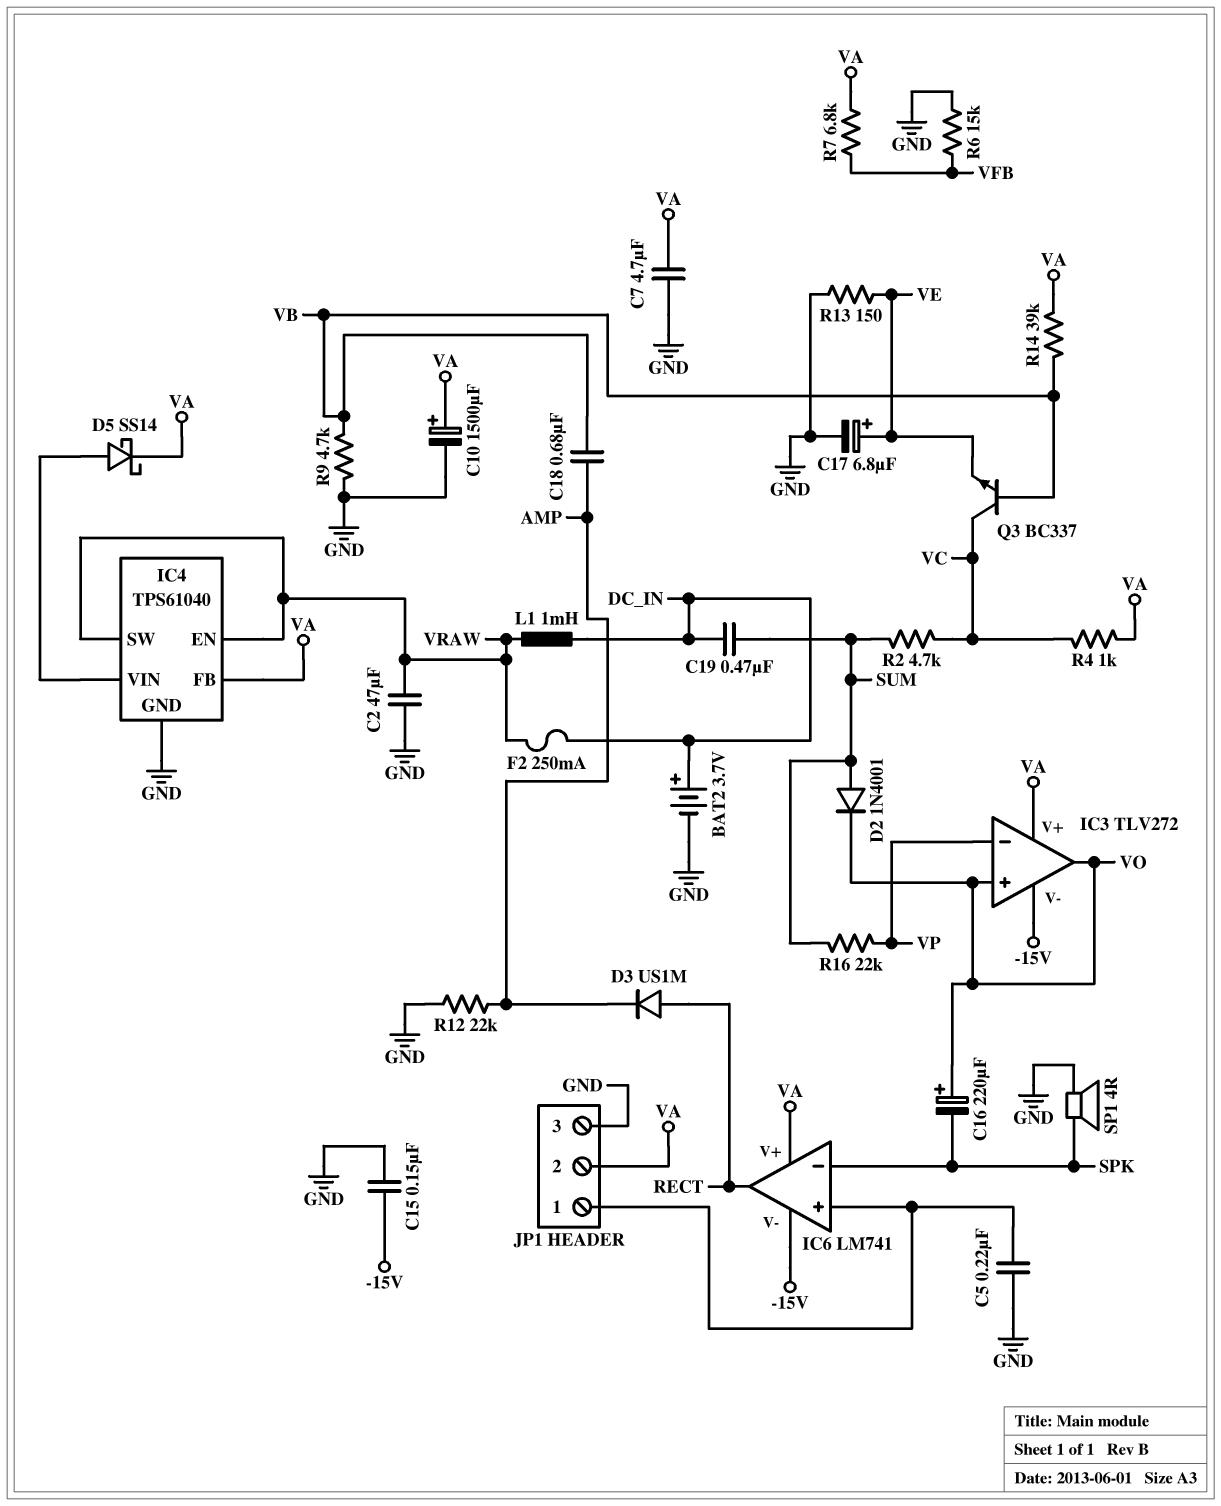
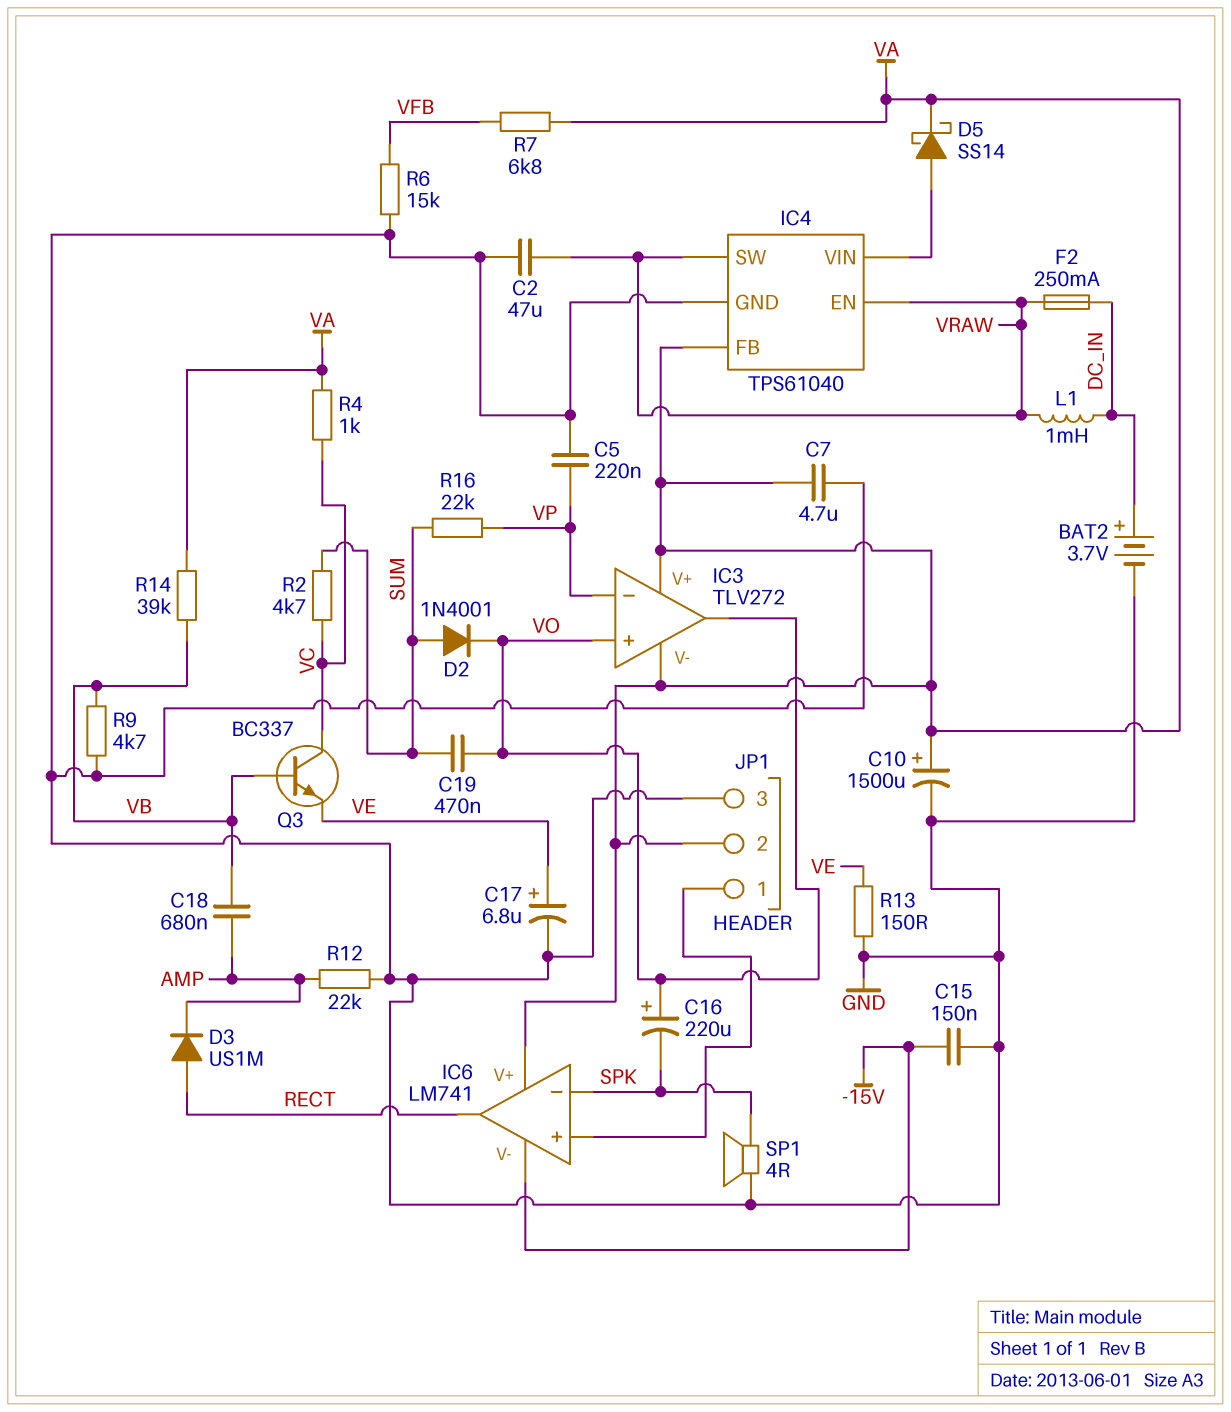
C5: 220nF (GND, IC6/in+) -> 220nF (GND, VP)
C19: 470nF (DC_IN, SUM) -> 470nF (SUM, VO)
IC3 pin V-: -15V -> VA

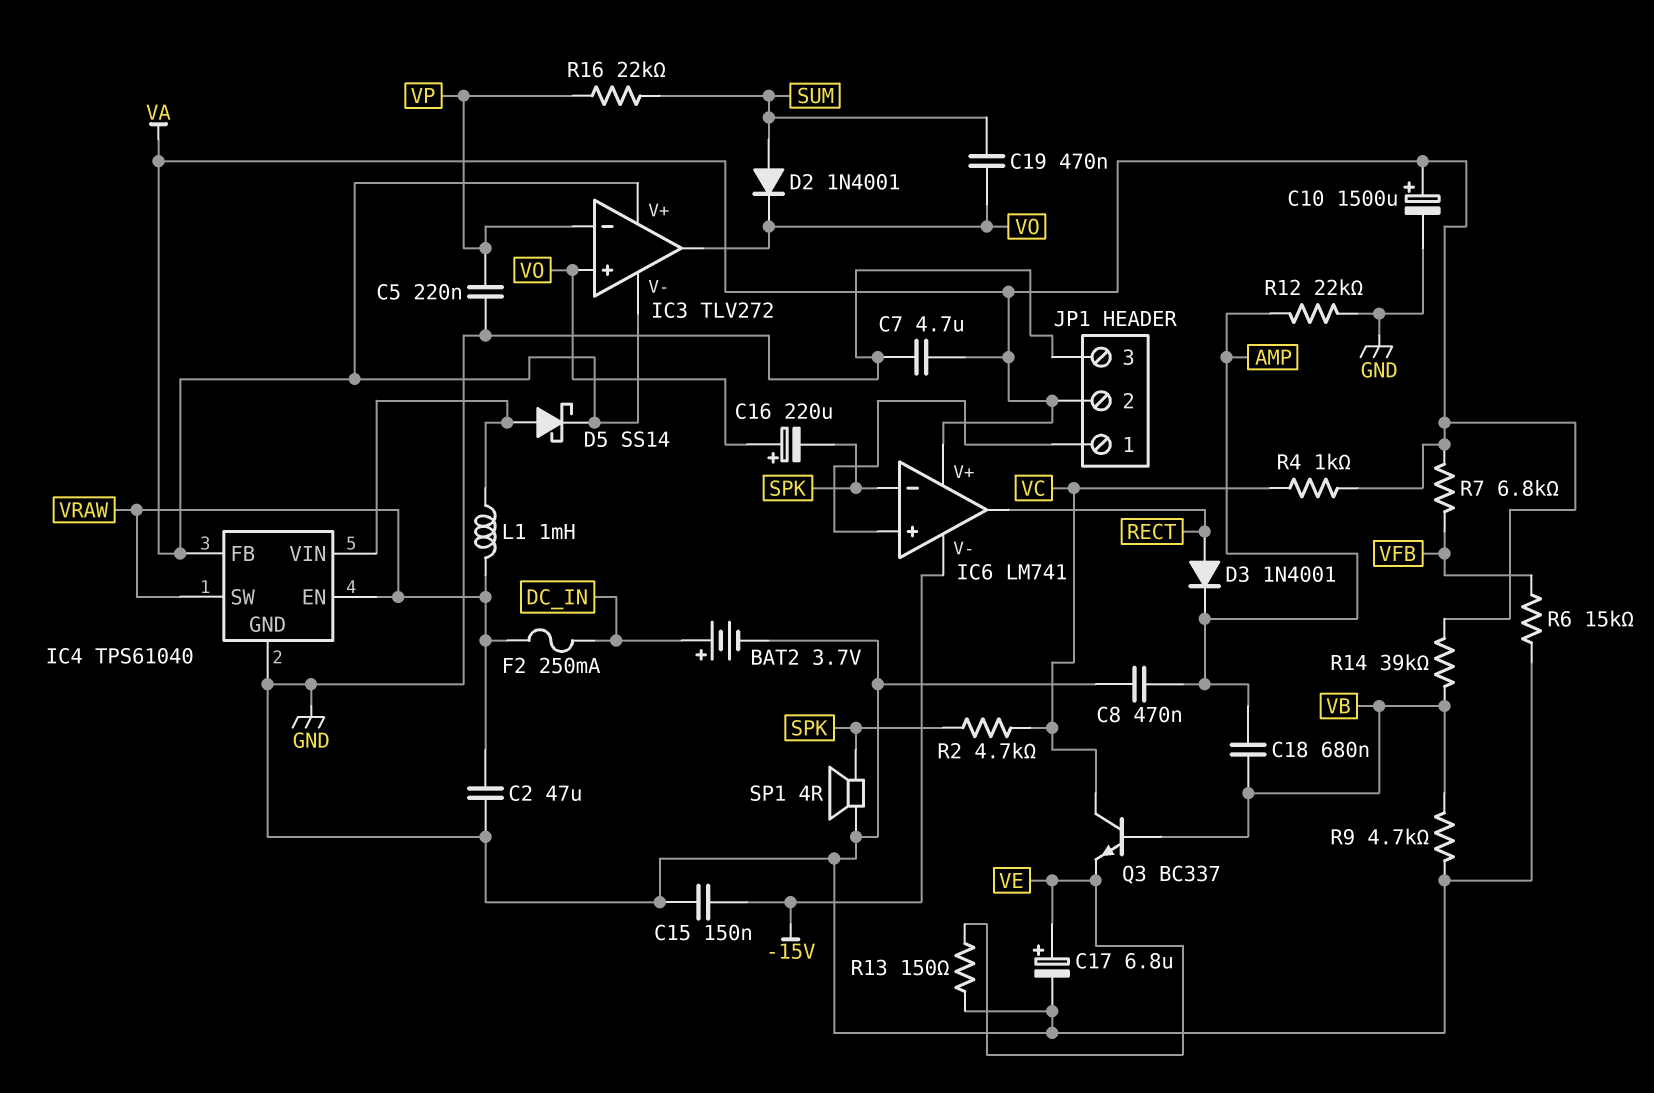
C8: none -> 470nF (AMP, GND)
D3: diode US1M (A RECT, K AMP) -> diode 1N4001 (A RECT, K AMP)
L1: 1mH (DC_IN, VRAW) -> 1mH (IC4/VIN, VRAW)
R2: 4.7k (SUM, VC) -> 4.7k (SPK, VC)

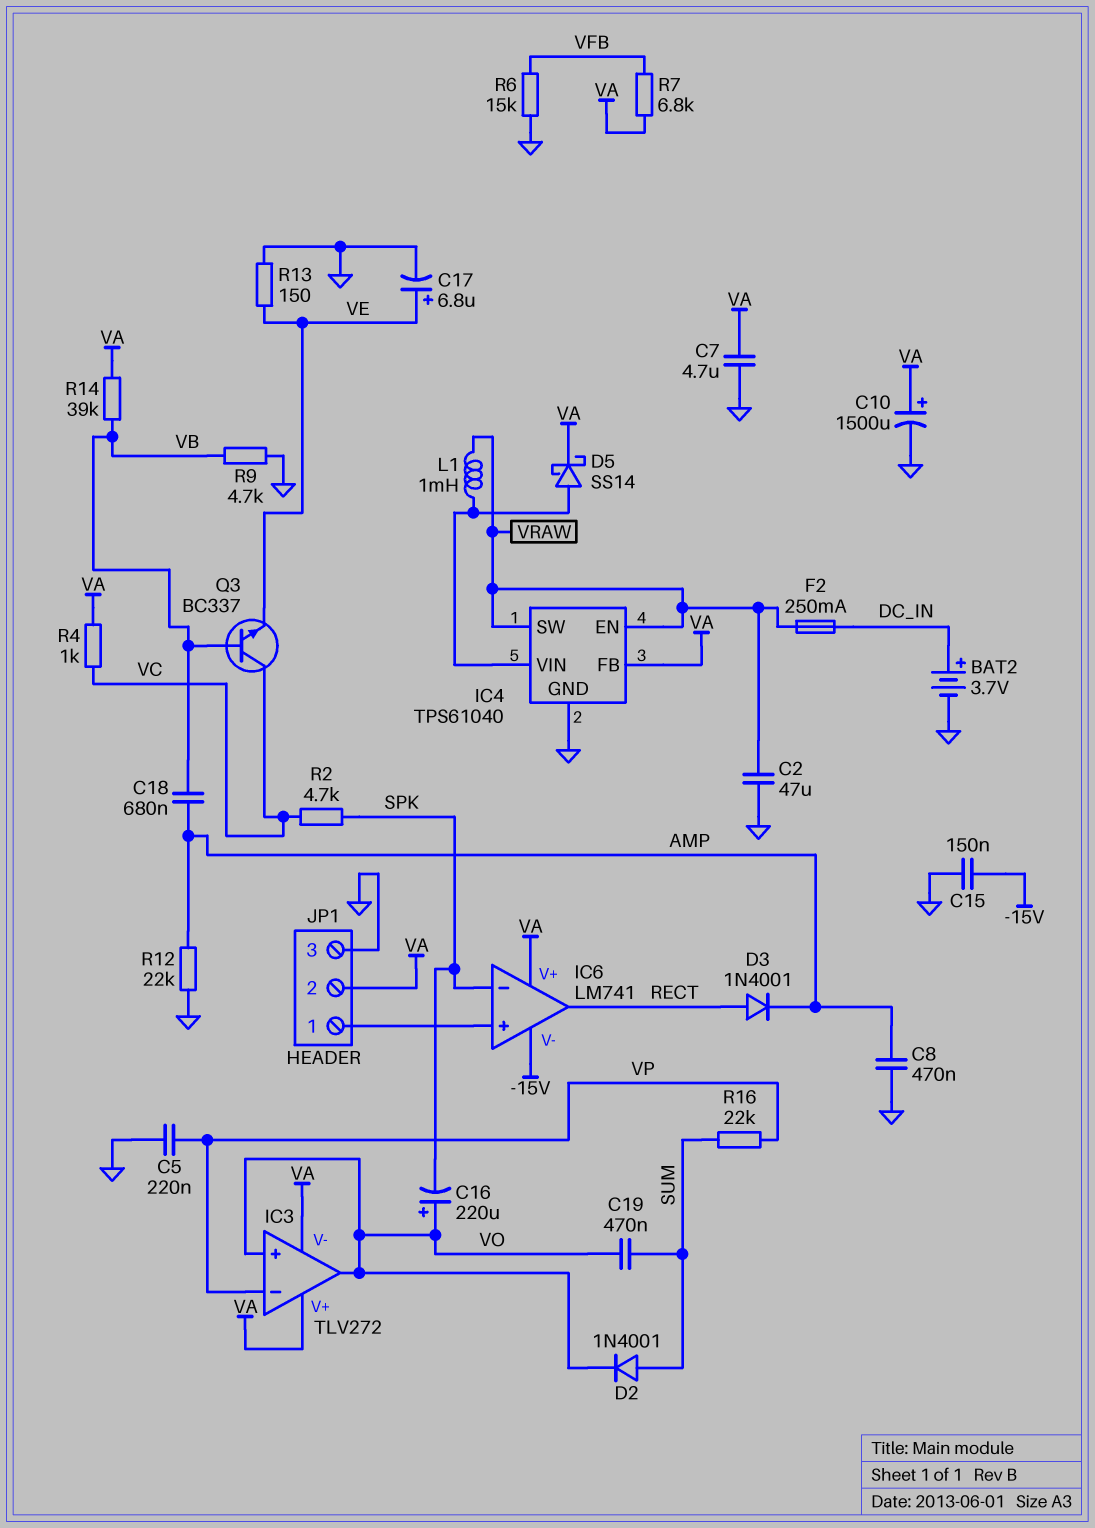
SP1: speaker 4R (GND, SPK) -> none

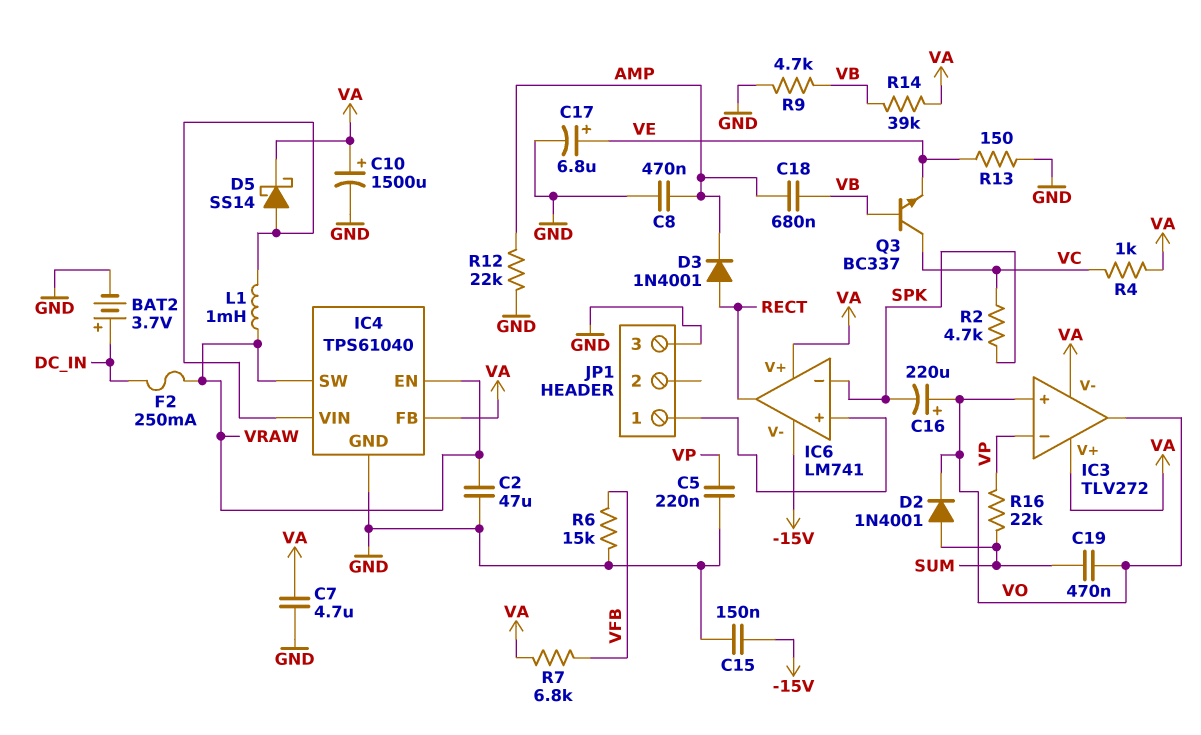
JP1 pin 2: VA -> none

